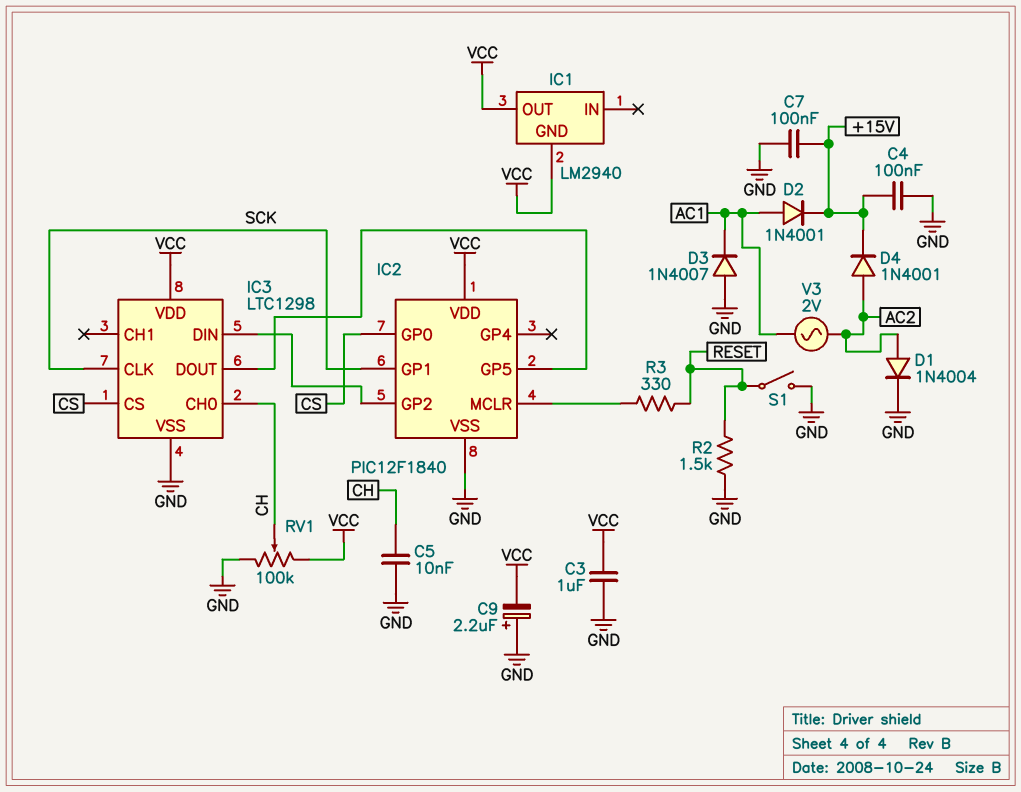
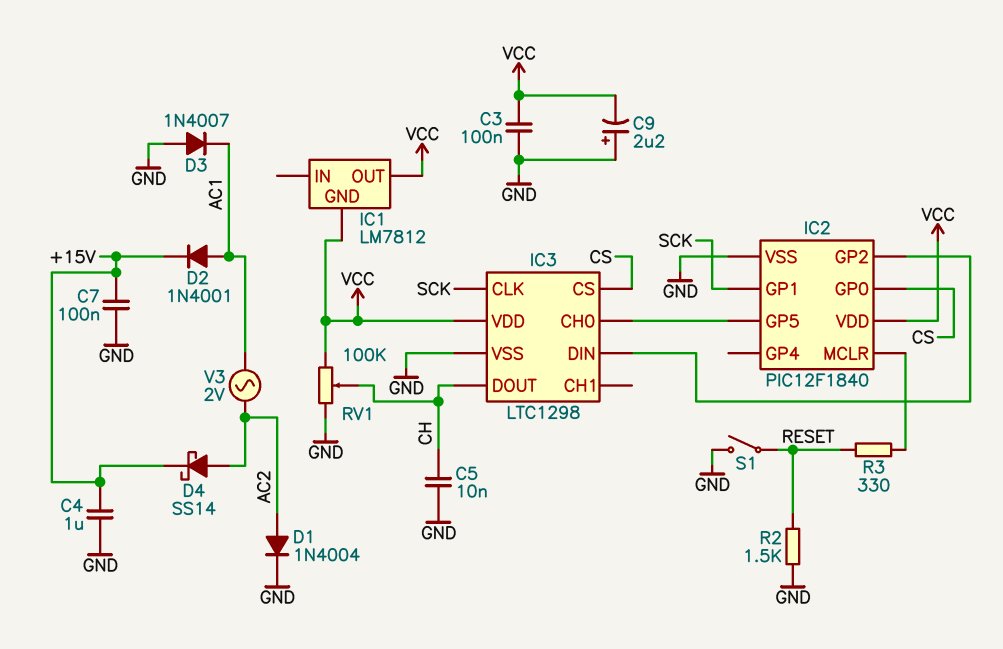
C3: 1uF (GND, VCC) -> 100nF (GND, VCC)
C4: 100nF (+15V, GND) -> 1uF (+15V, GND)
D4: diode 1N4001 (A AC2, K +15V) -> schottky SS14 (A AC2, K +15V)
IC1: LM2940 -> LM7812
IC3 pin CH0: CH -> IC2/GP5
IC3 pin DOUT: IC2/GP5 -> CH

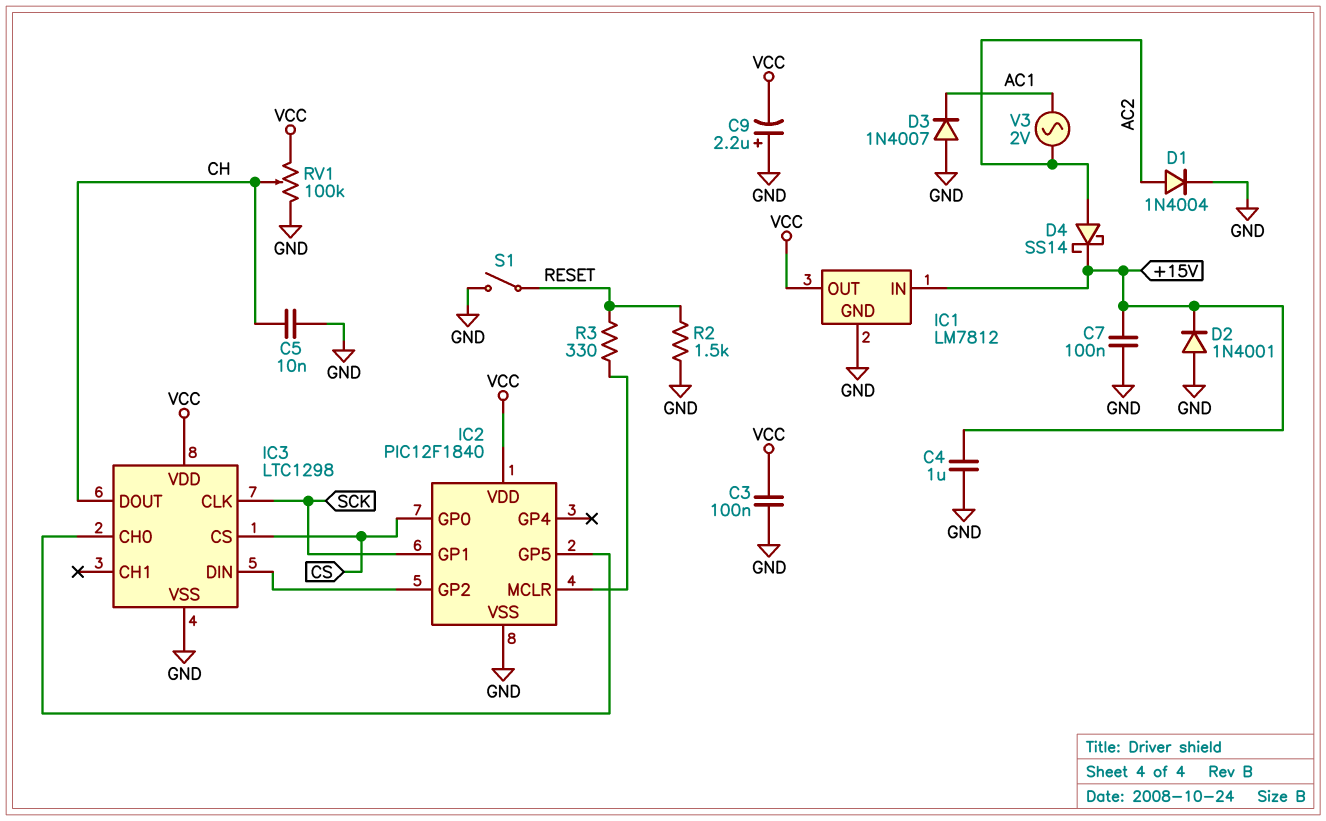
D2: diode 1N4001 (A AC1, K +15V) -> diode 1N4001 (A GND, K +15V)
IC1 pin GND: VCC -> GND
IC1 pin IN: none -> +15V

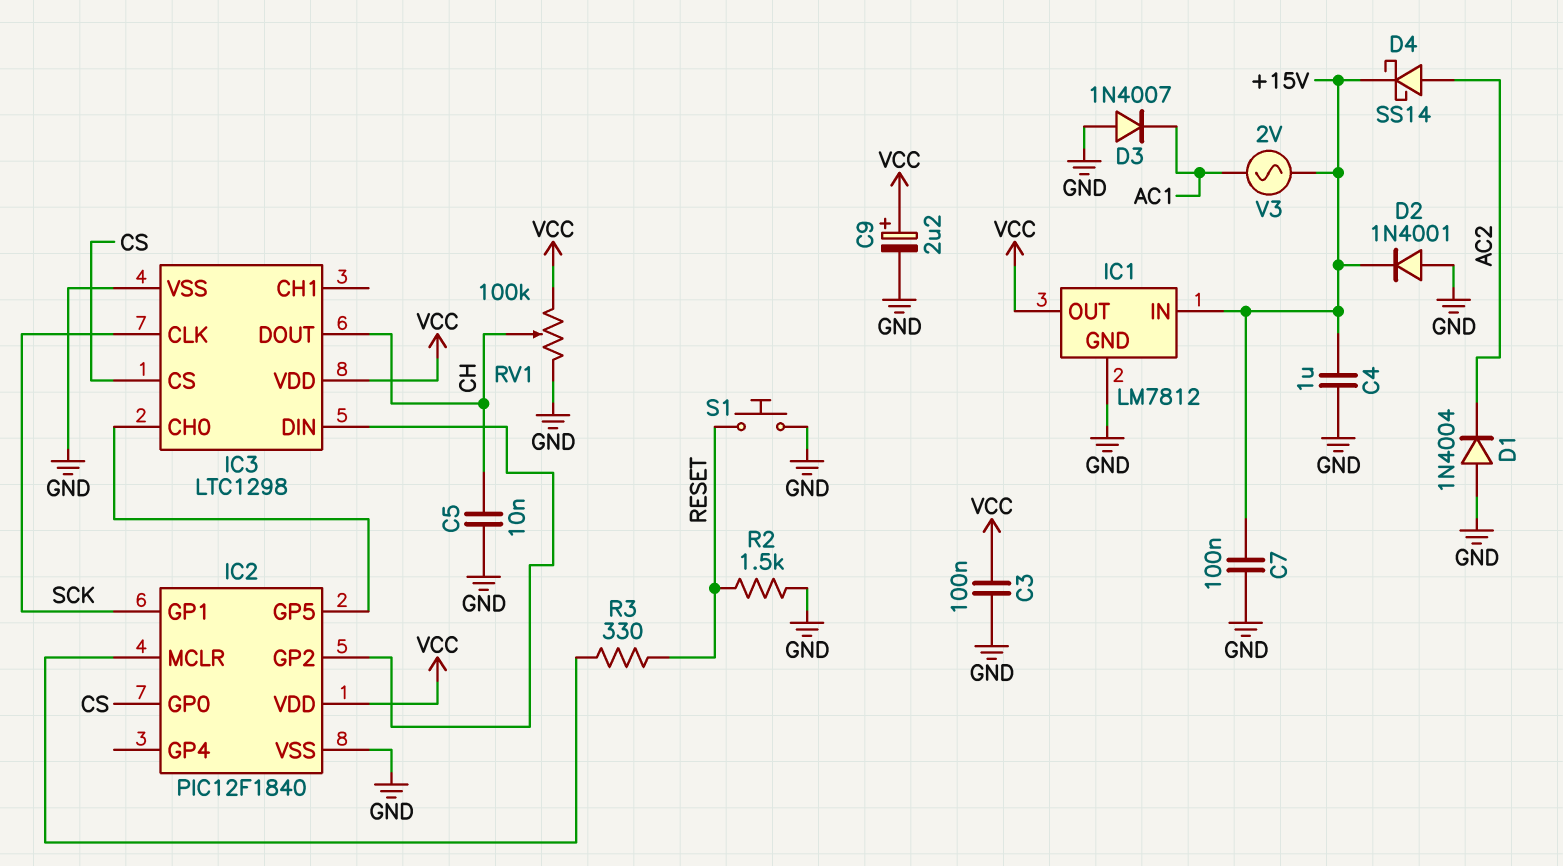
C9: 2.2uF (plus GND, minus VCC) -> 2.2uF (plus VCC, minus GND)
D1: diode 1N4004 (A AC2, K GND) -> diode 1N4004 (A GND, K AC2)
S1: switch (GND, RESET) -> button (GND, RESET)
V3: AC 2V (AC1, AC2) -> AC 2V (+15V, AC1)

